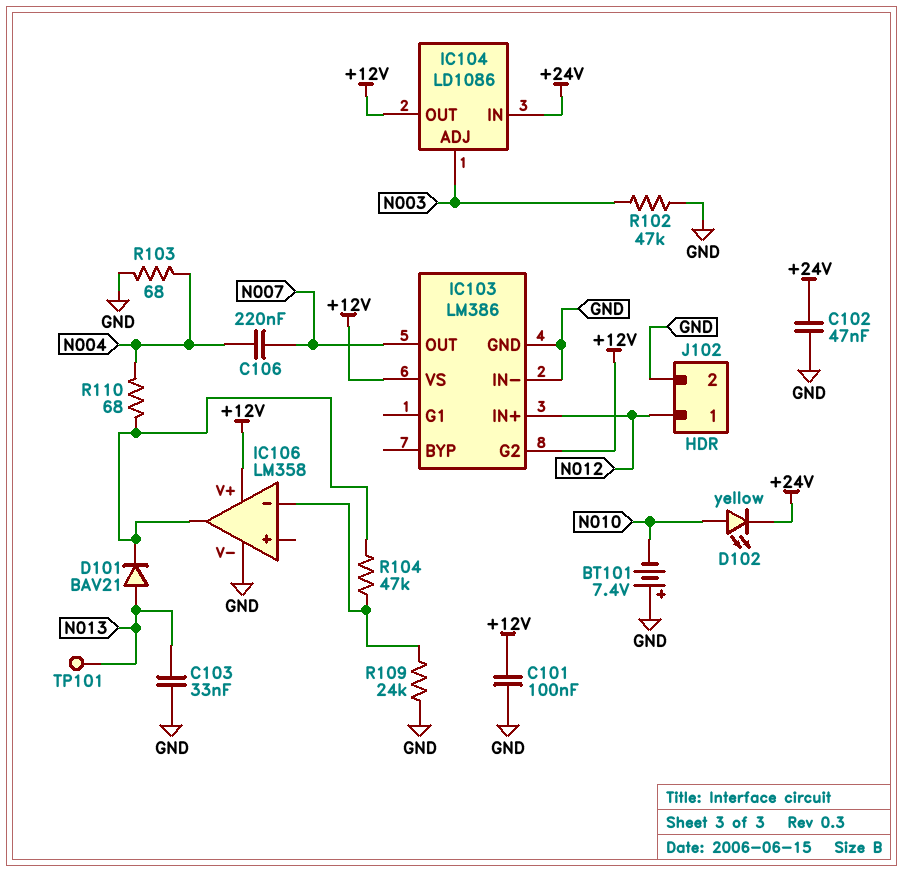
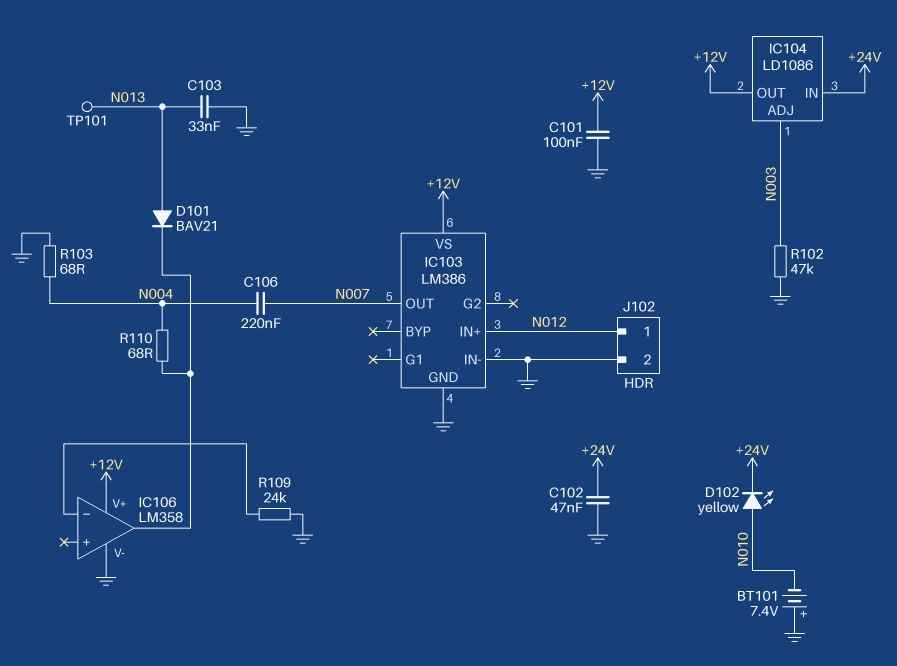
IC103 pin G2: +12V -> none
R104: 47k (IC106/in-, IC106/out) -> none

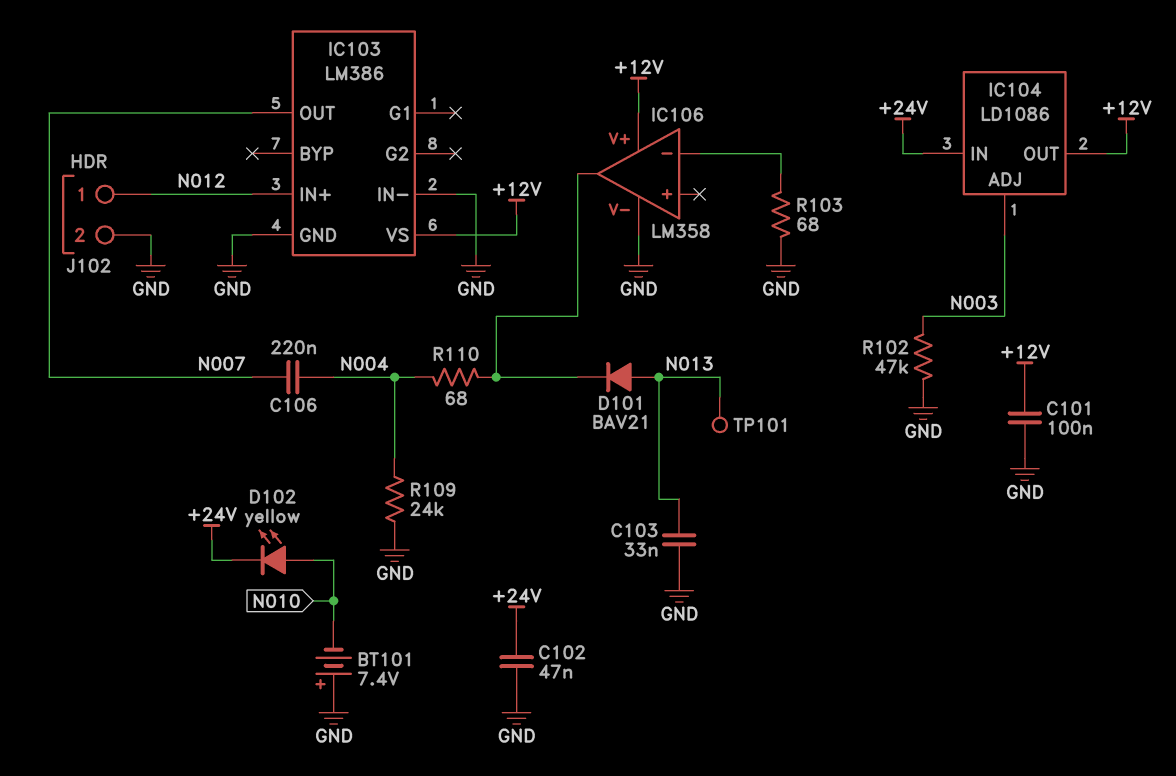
R103: 68 (GND, N004) -> 68 (GND, IC106/in-)
R109: 24k (GND, IC106/in-) -> 24k (GND, N004)

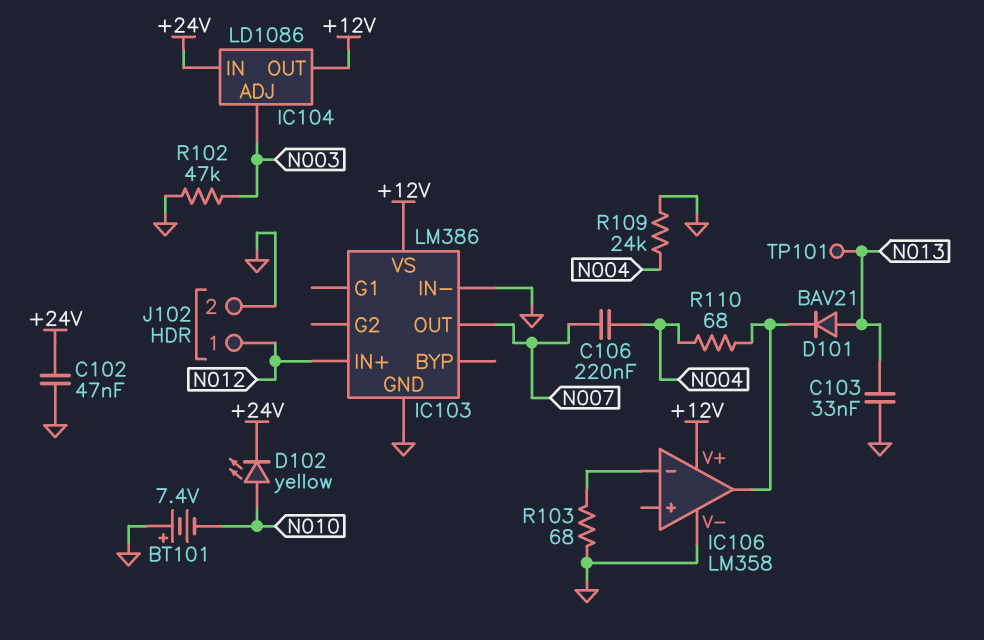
C101: 100nF (+12V, GND) -> none

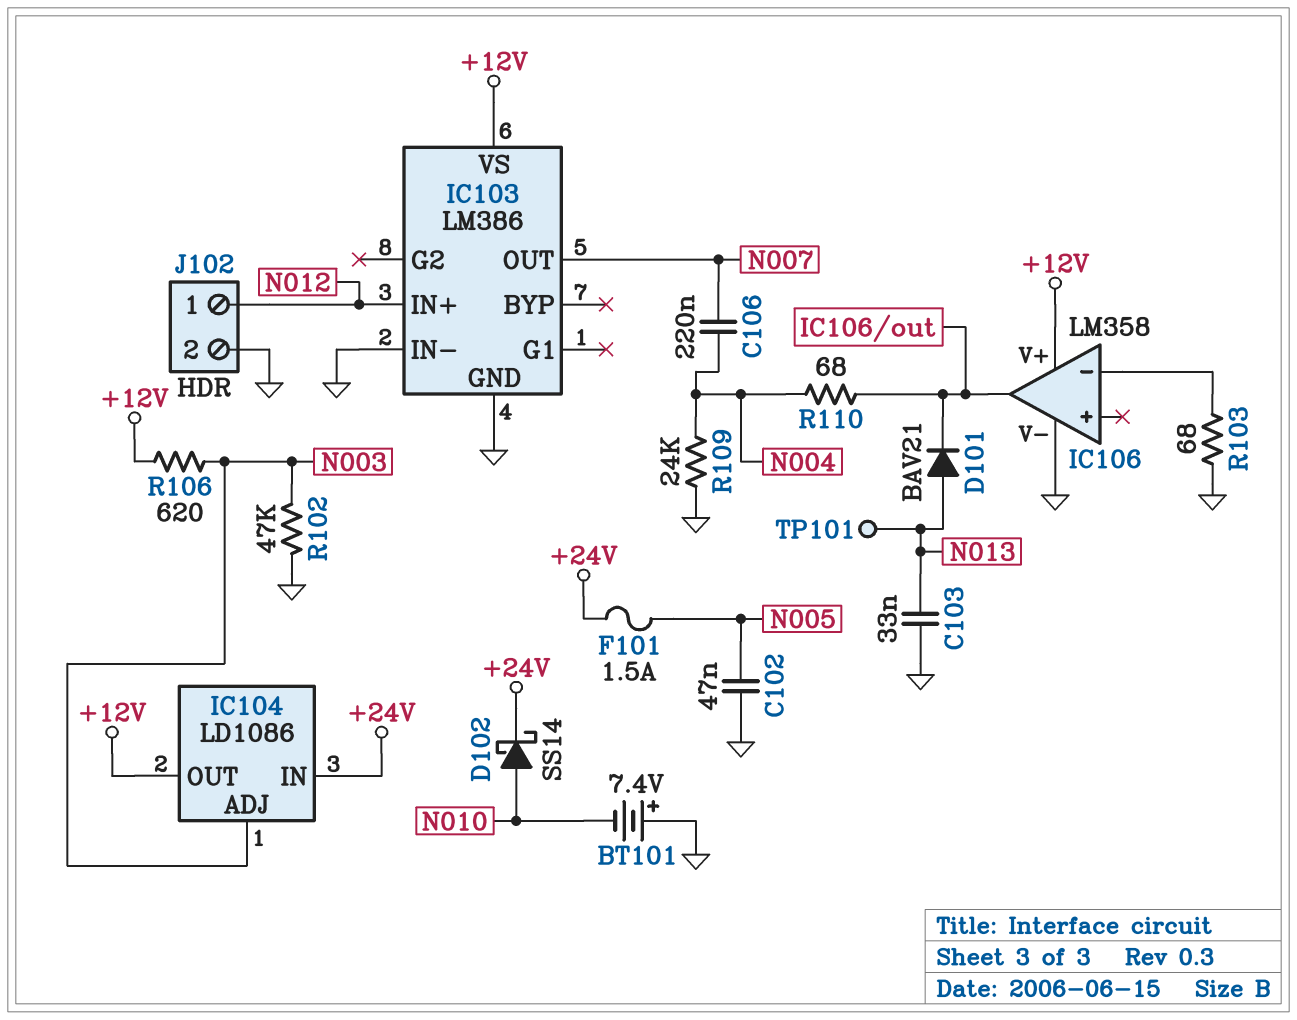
C102: 47nF (+24V, GND) -> 47nF (GND, N005)
D102: LED yellow (A N010, K +24V) -> schottky SS14 (A N010, K +24V)
F101: none -> 1.5A (+24V, N005)
R106: none -> 620 (+12V, N003)

